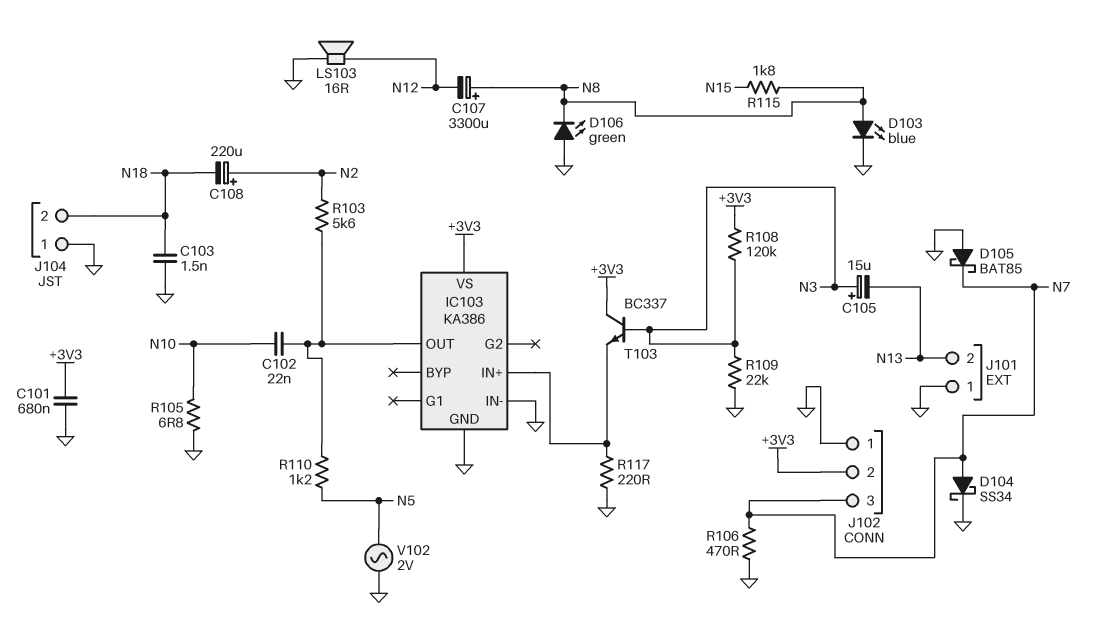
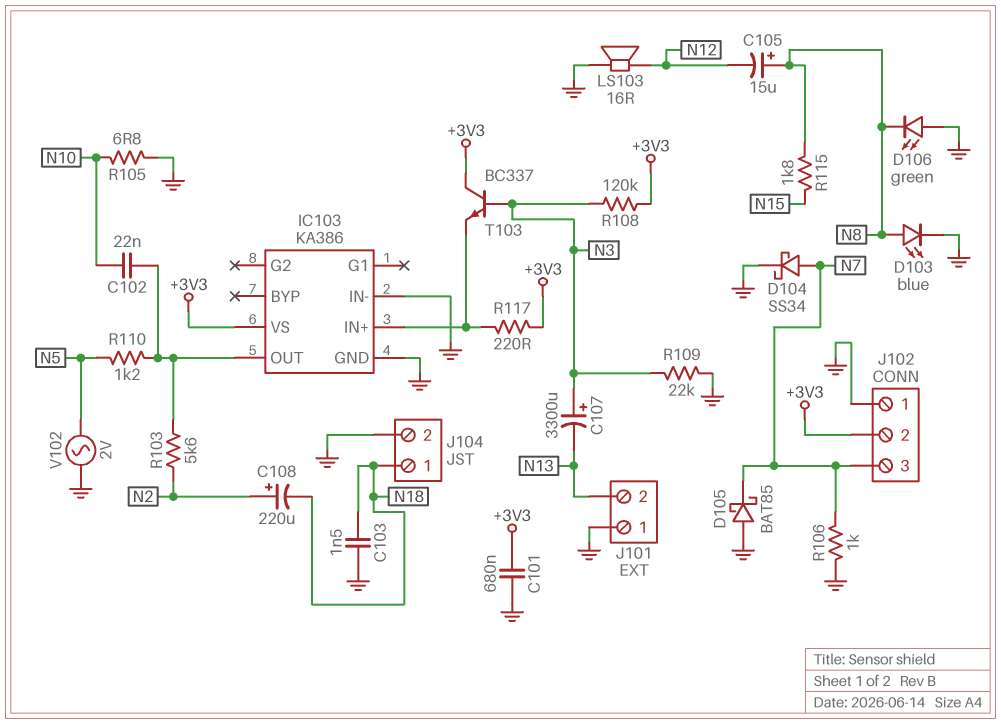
C105: 15uF (plus N3, minus N13) -> 15uF (plus N8, minus N12)
C107: 3300uF (plus N8, minus N12) -> 3300uF (plus N3, minus N13)
J104 pin 1: GND -> N18
J104 pin 2: N18 -> GND
R106: 470 (GND, N7) -> 1k (GND, N7)
R117: 220 (GND, IC103/IN+) -> 220 (+3V3, IC103/IN+)

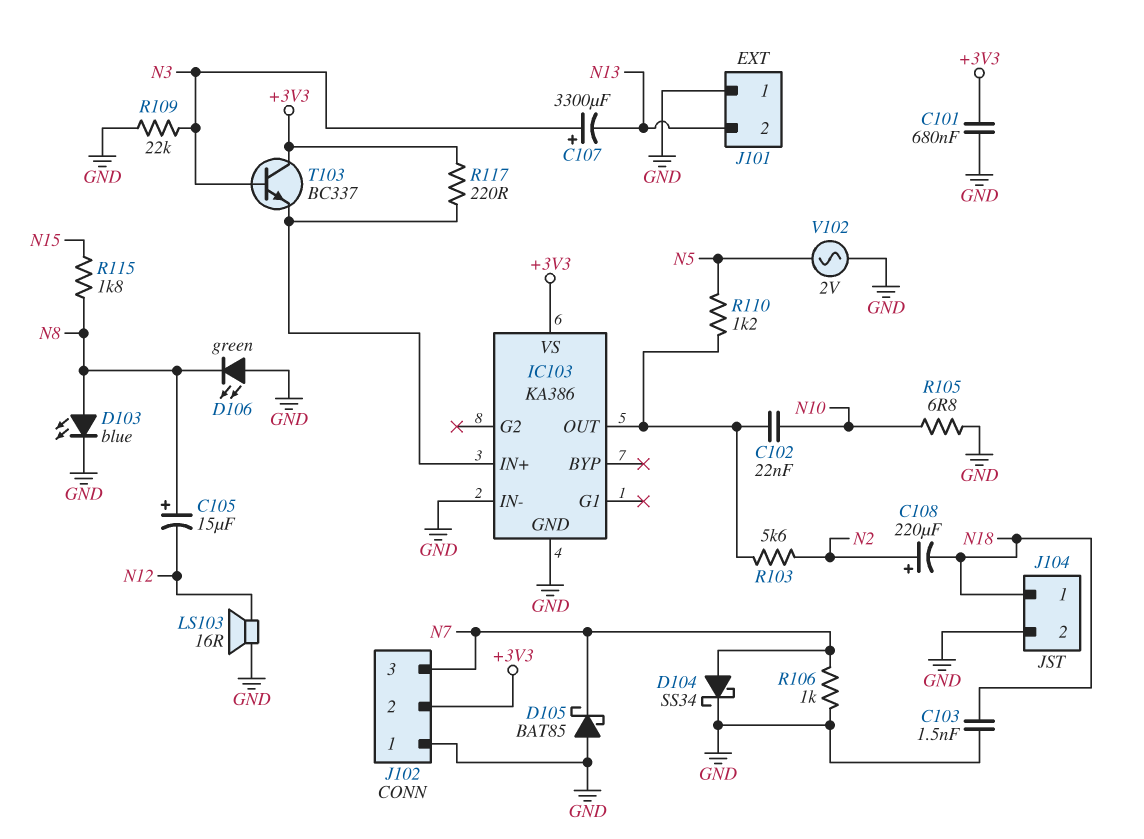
R108: 120k (+3V3, N3) -> none

